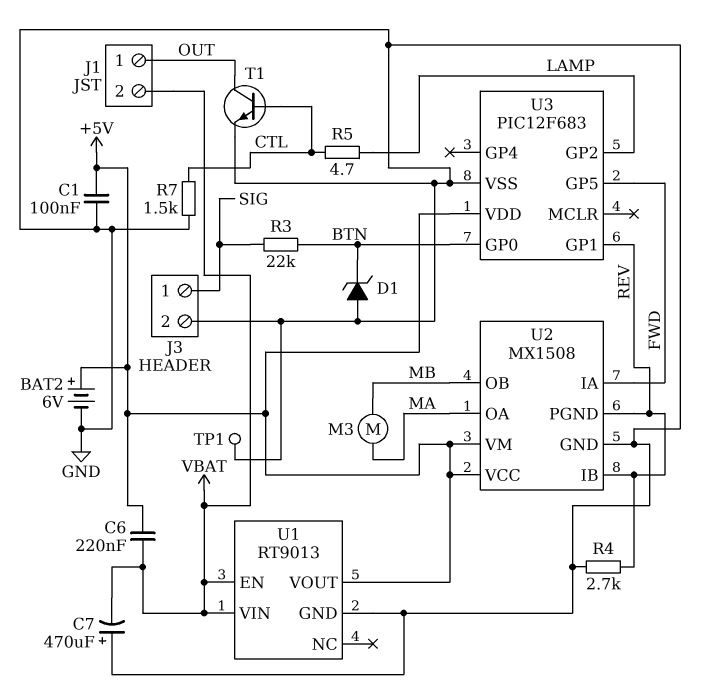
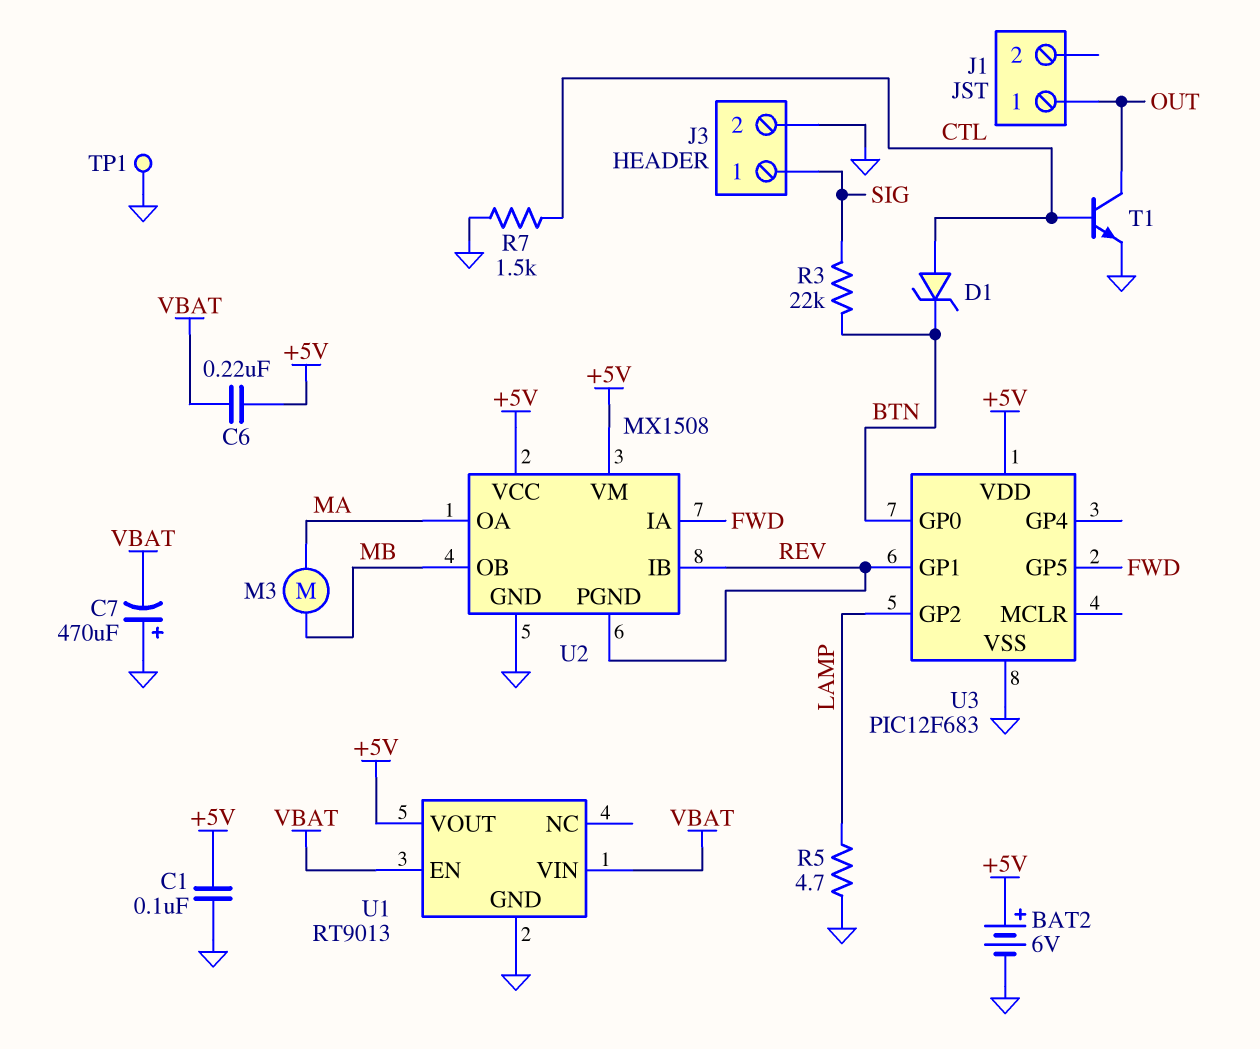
D1: zener (A GND, K BTN) -> zener (A CTL, K BTN)
J1 pin 2: VBAT -> none
R4: 2.7k (GND, REV) -> none
R5: 4.7 (CTL, LAMP) -> 4.7 (GND, LAMP)

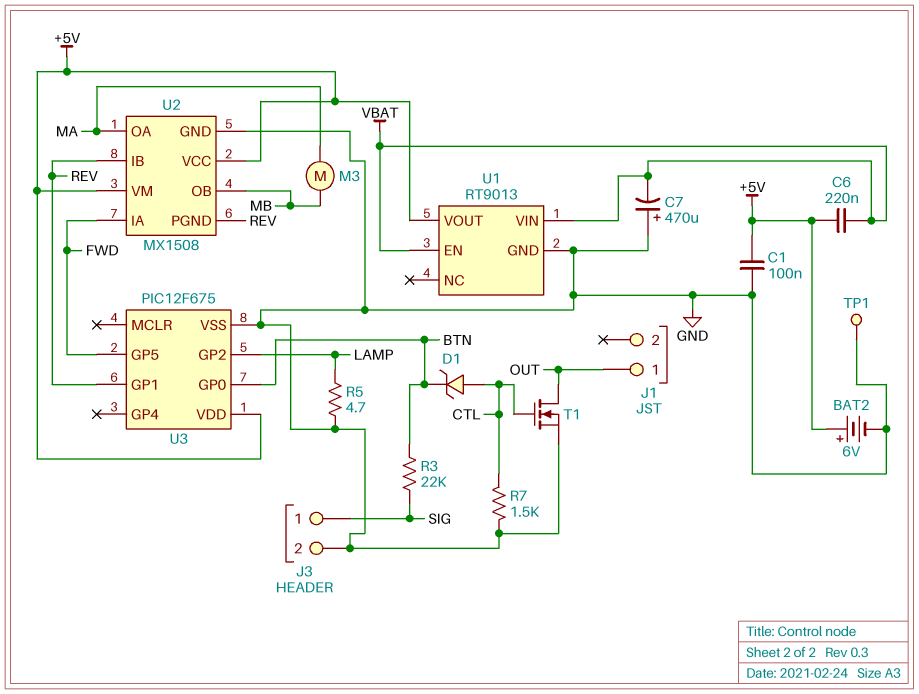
T1: NPN (B CTL, C OUT, E GND) -> NMOS (G CTL, D OUT, S GND)
U3: PIC12F683 -> PIC12F675

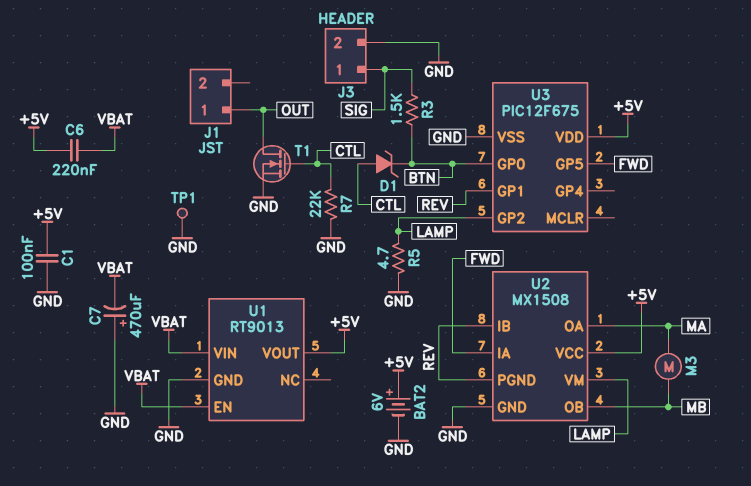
R3: 22k (BTN, SIG) -> 1.5k (BTN, SIG)
R7: 1.5k (CTL, GND) -> 22k (CTL, GND)
U2 pin VM: +5V -> LAMP

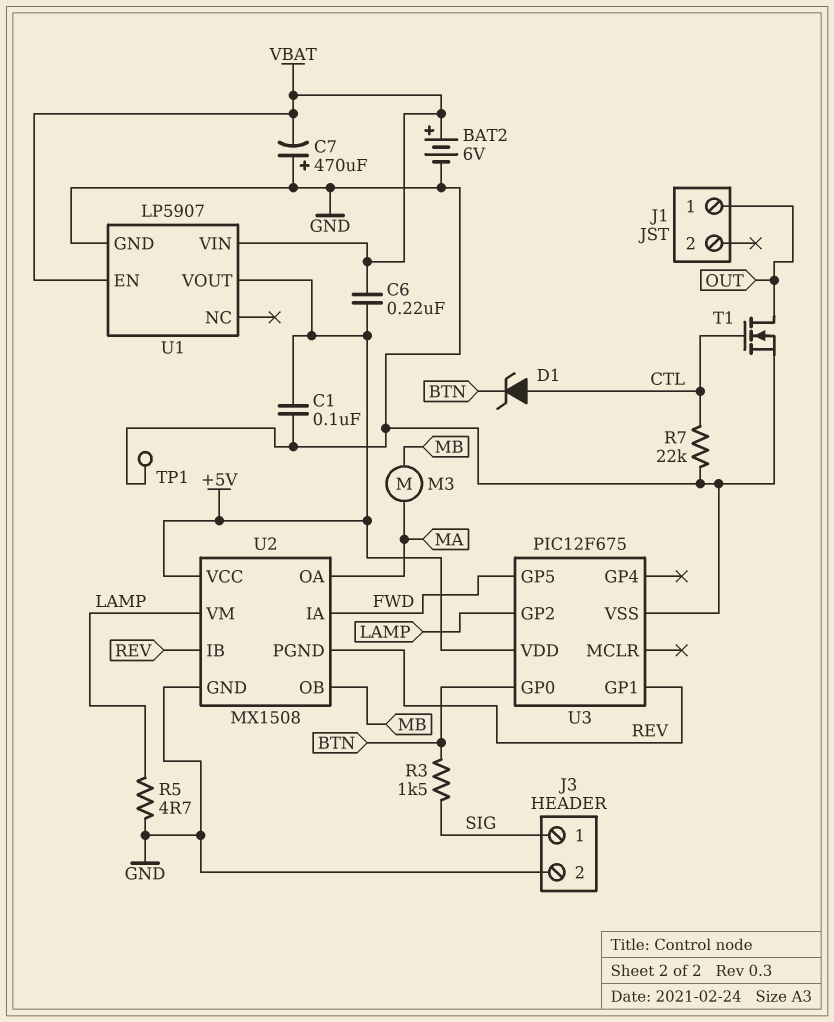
BAT2: 6V (plus +5V, minus GND) -> 6V (plus VBAT, minus GND)
U1: RT9013 -> LP5907

